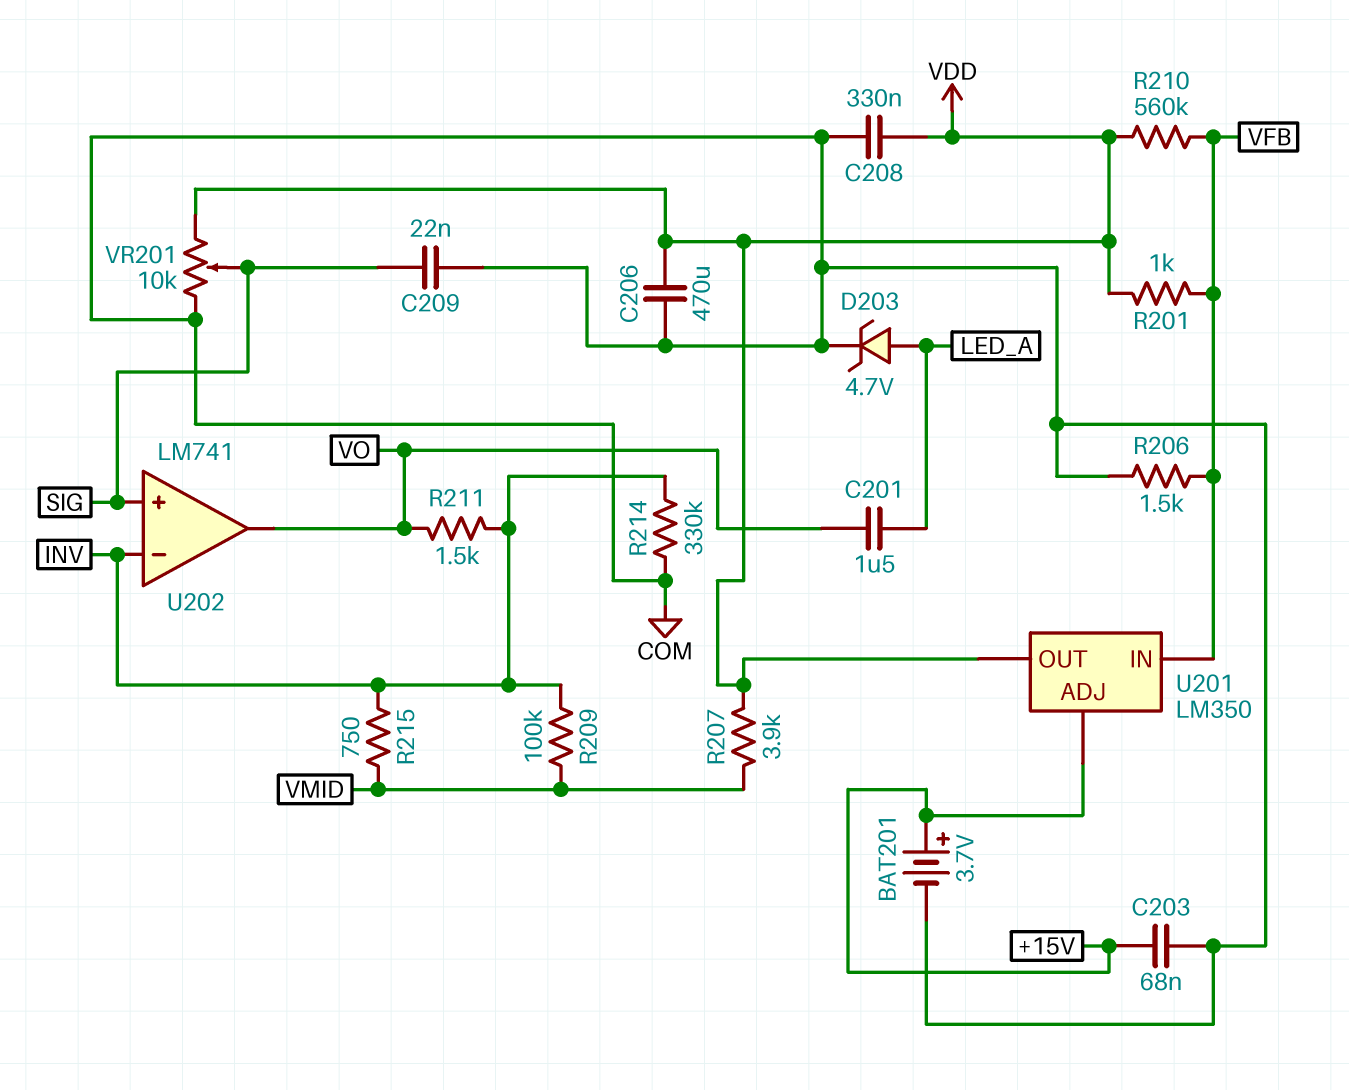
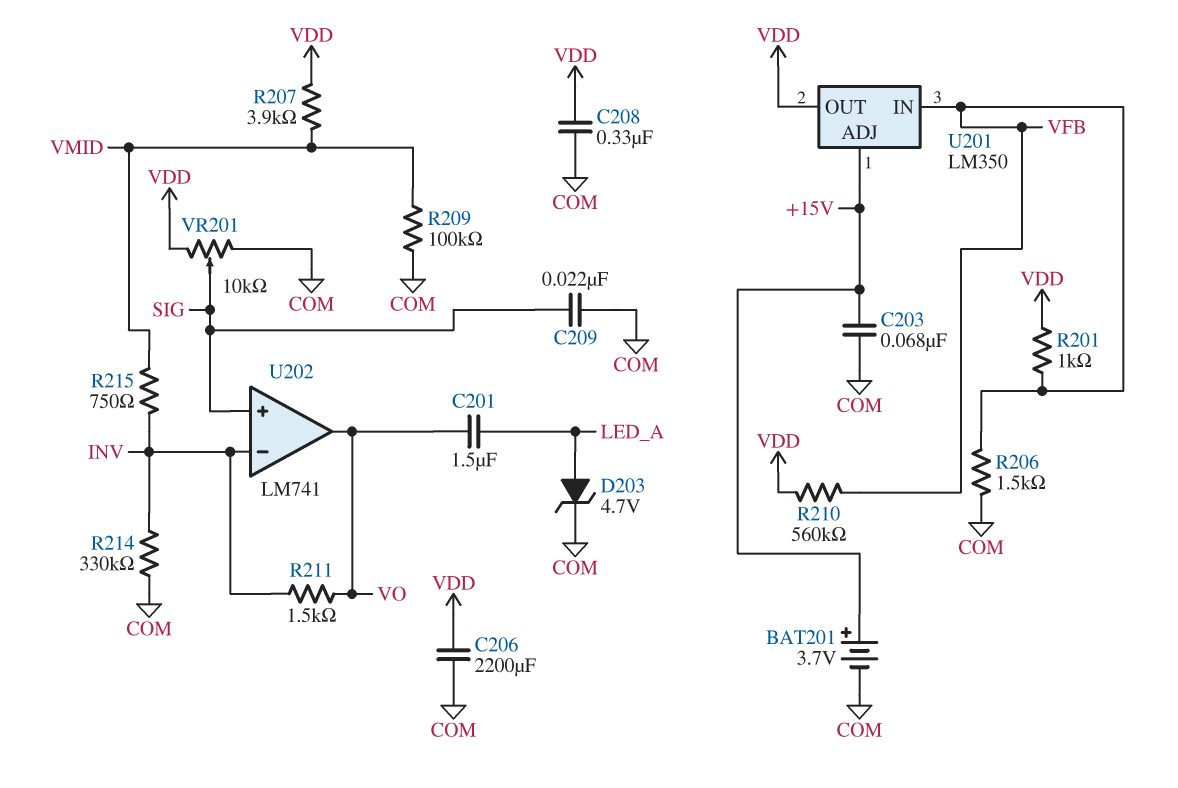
C206: 470uF (COM, VDD) -> 2200uF (COM, VDD)
R209: 100k (INV, VMID) -> 100k (COM, VMID)

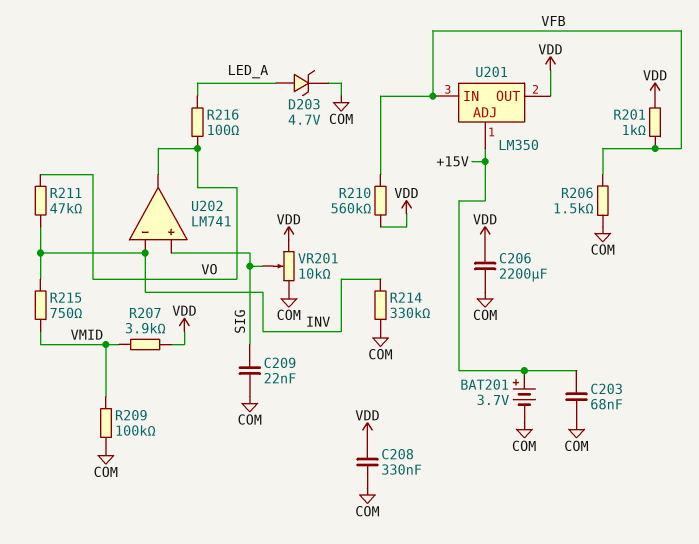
C201: 1.5uF (LED_A, VO) -> none
R211: 1.5k (INV, VO) -> 47k (INV, VO)
R216: none -> 100 (LED_A, VO)

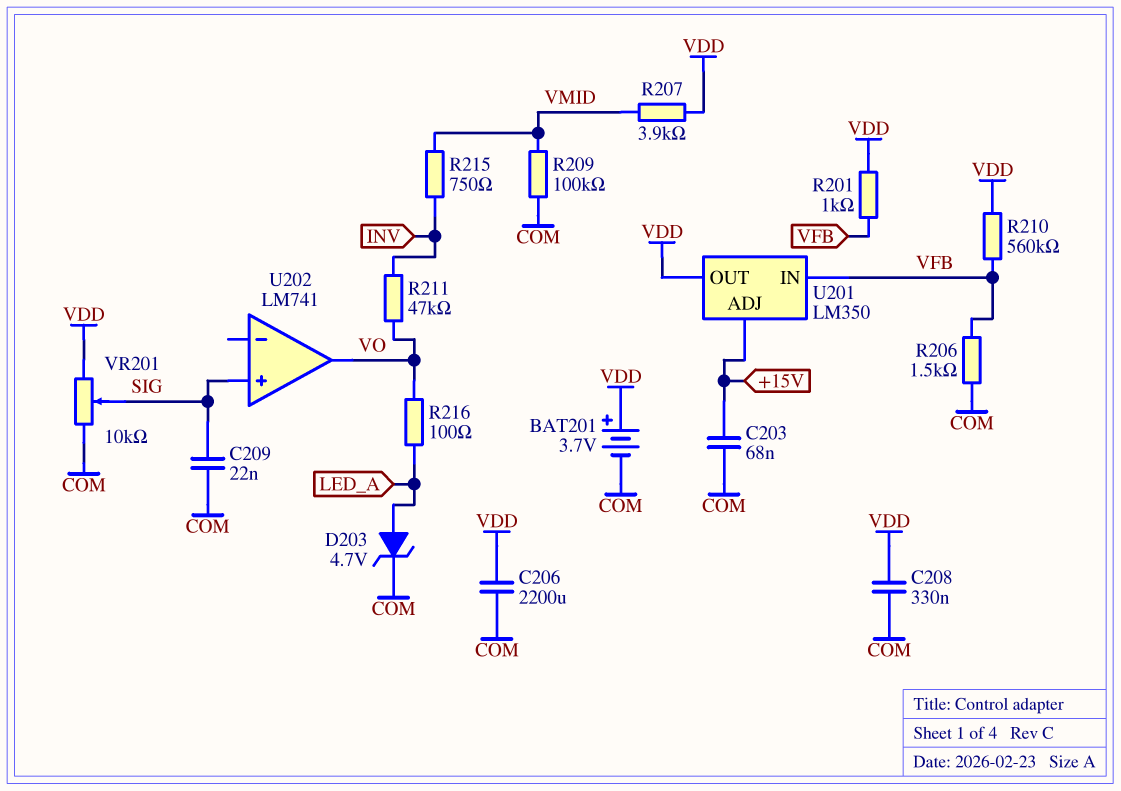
BAT201: 3.7V (plus +15V, minus COM) -> 3.7V (plus VDD, minus COM)
R214: 330k (COM, INV) -> none
U202 pin in-: INV -> none

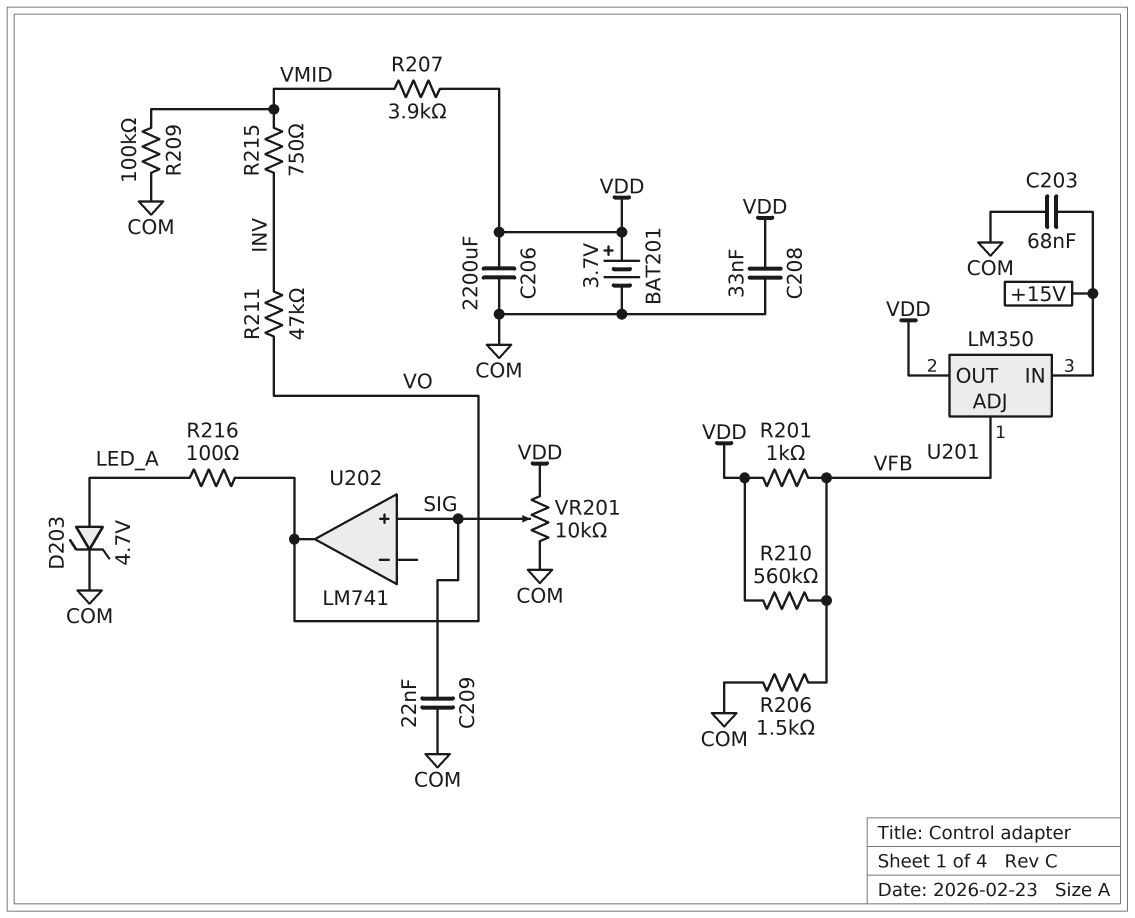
C208: 330nF (COM, VDD) -> 33nF (COM, VDD)
U201 pin ADJ: +15V -> VFB
U201 pin IN: VFB -> +15V

